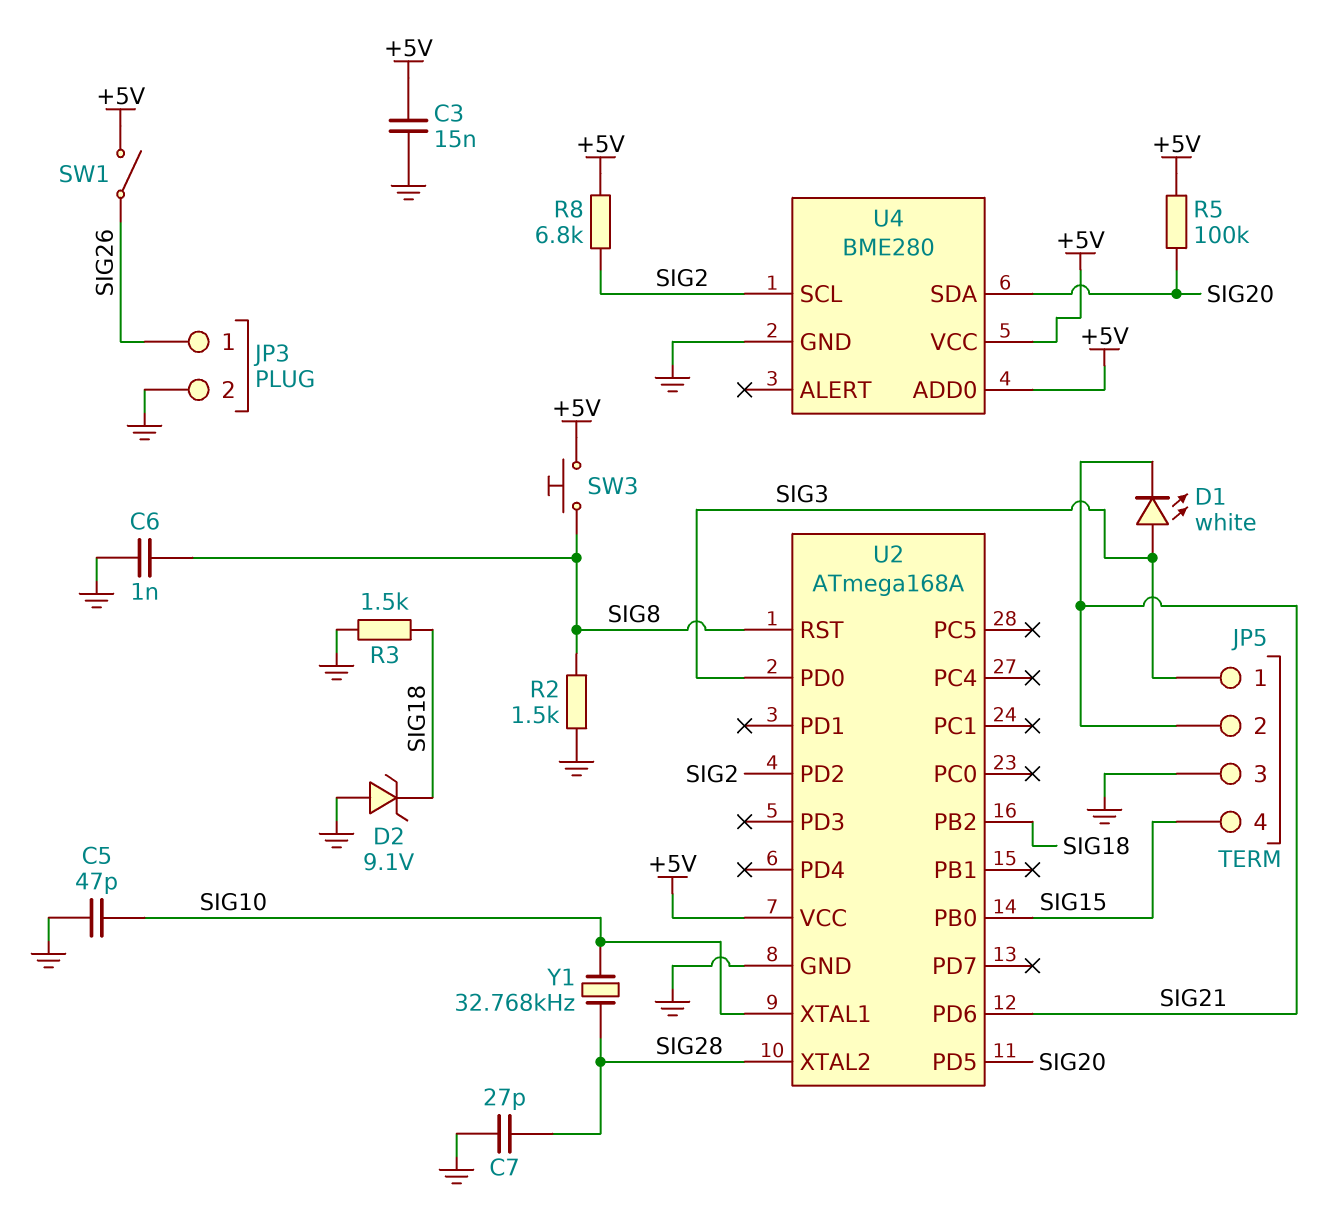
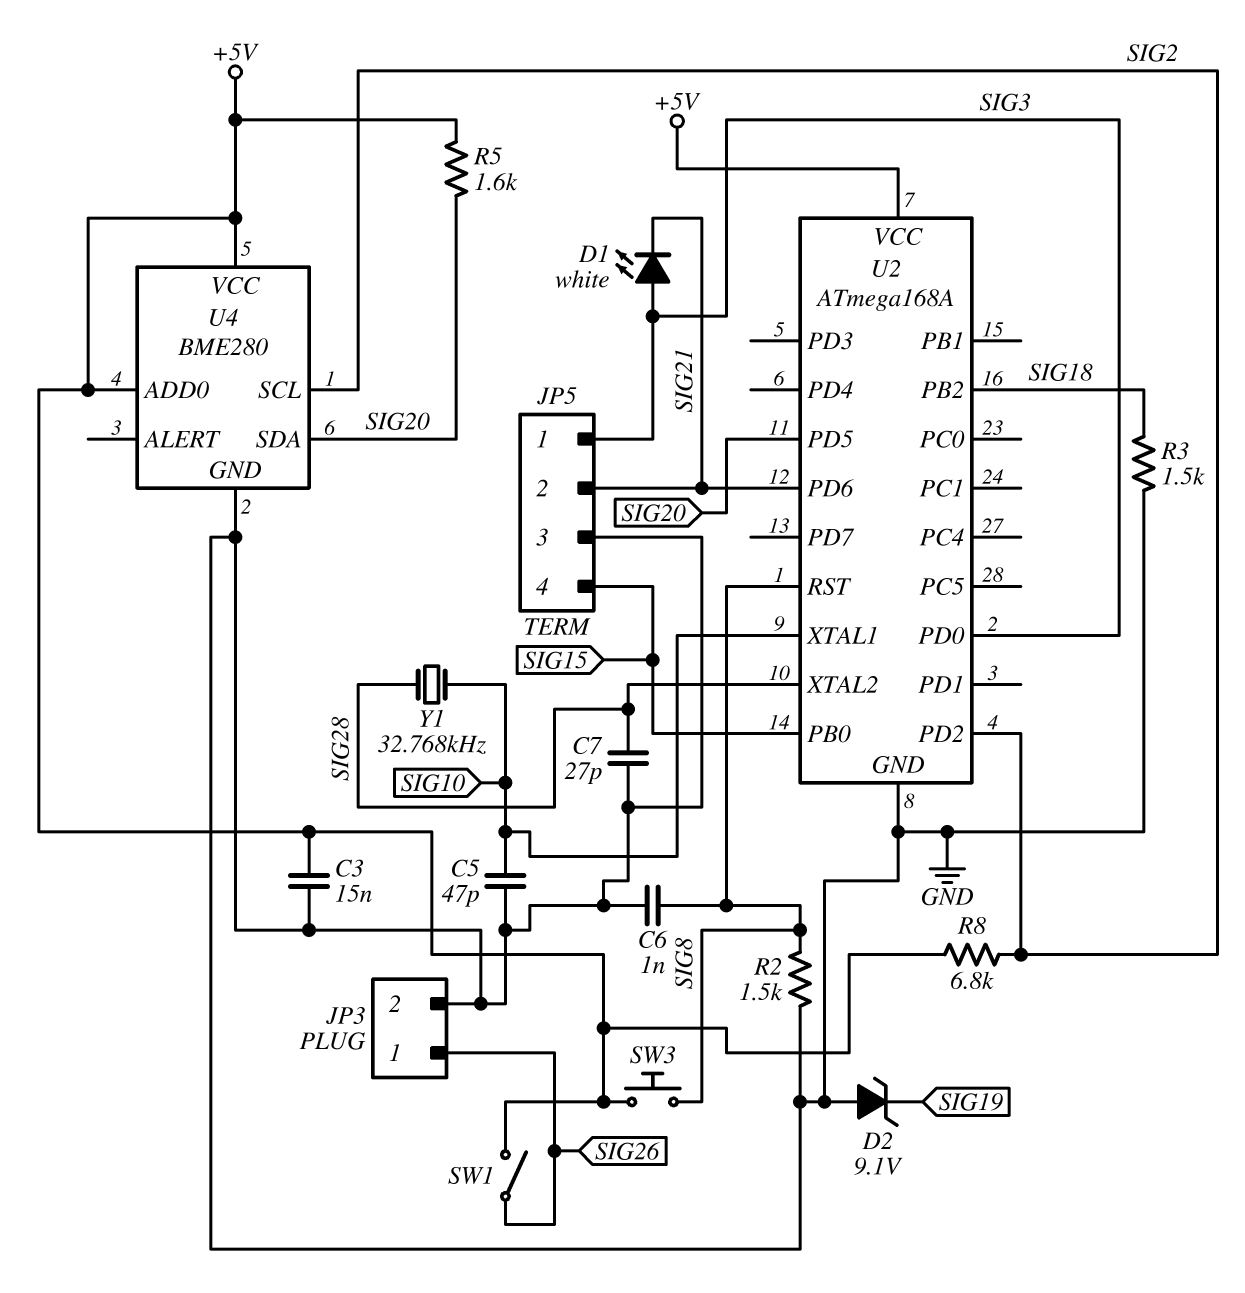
D2: zener 9.1V (A GND, K SIG18) -> zener 9.1V (A GND, K SIG19)
R5: 100k (+5V, SIG20) -> 1.6k (+5V, SIG20)

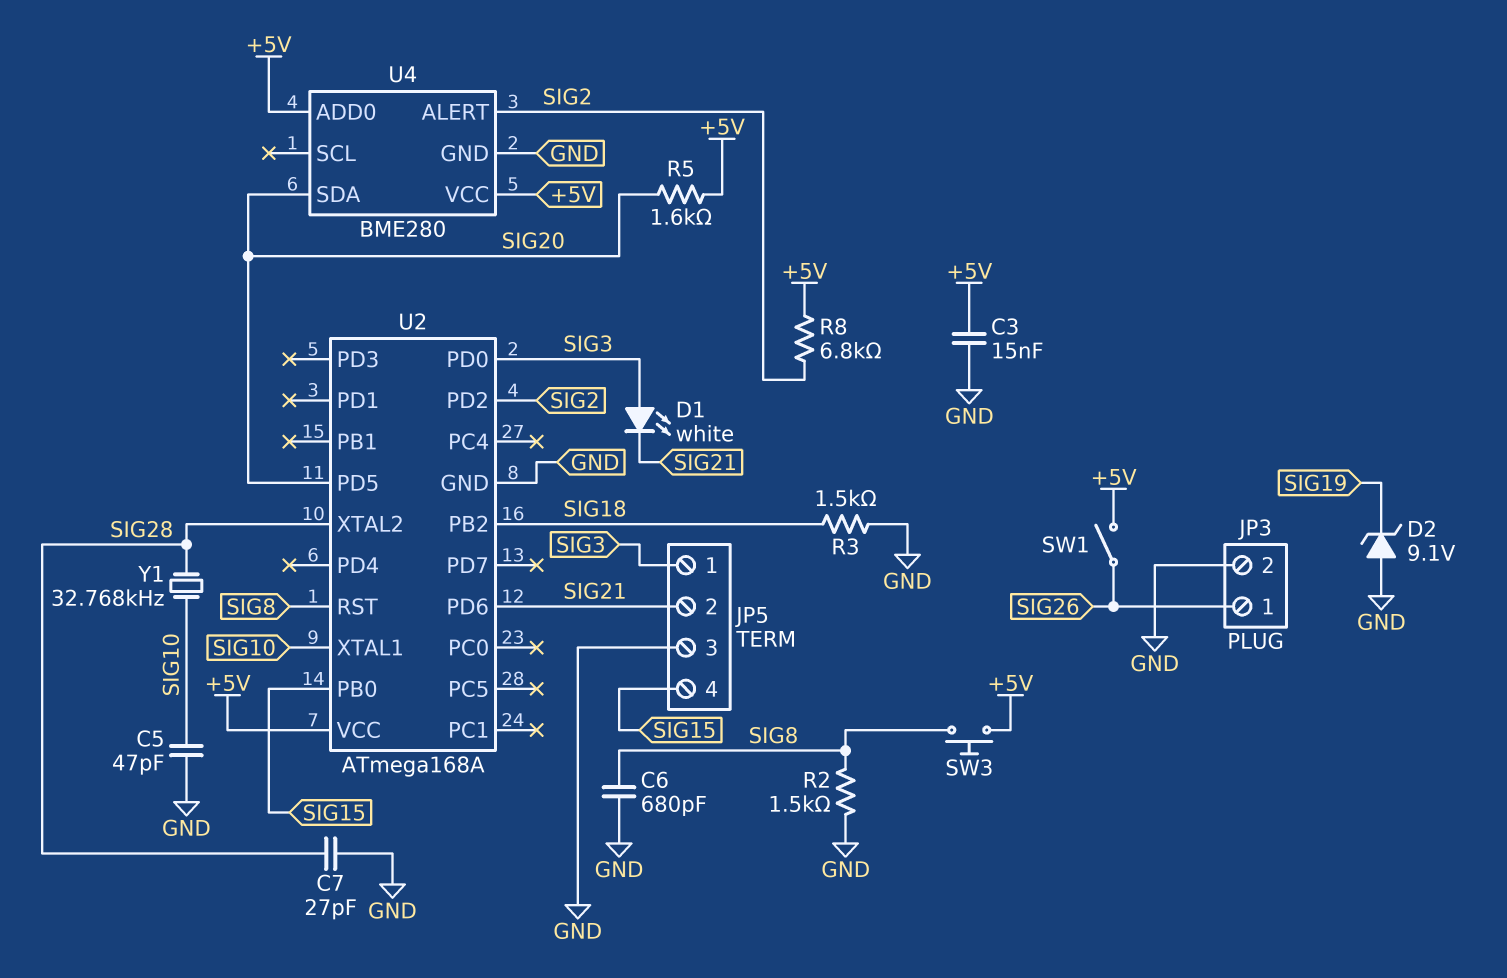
C6: 1nF (GND, SIG8) -> 680pF (GND, SIG8)
U4 pin ALERT: none -> SIG2
U4 pin SCL: SIG2 -> none

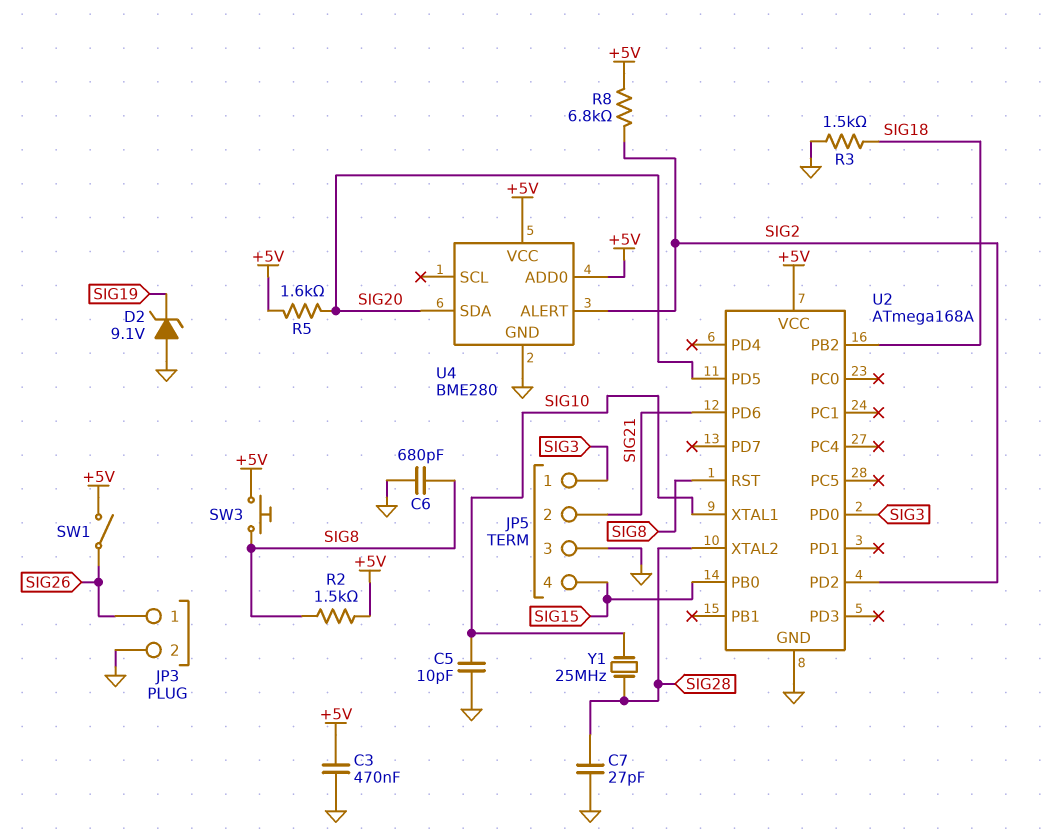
C3: 15nF (+5V, GND) -> 470nF (+5V, GND)
C5: 47pF (GND, SIG10) -> 10pF (GND, SIG10)
D1: LED white (A SIG3, K SIG21) -> none
R2: 1.5k (GND, SIG8) -> 1.5k (+5V, SIG8)
Y1: 32.768kHz (SIG10, SIG28) -> 25MHz (SIG10, SIG28)

